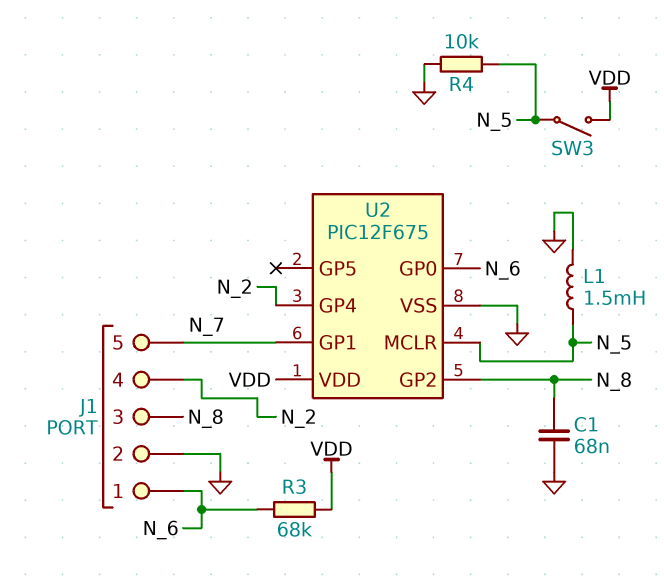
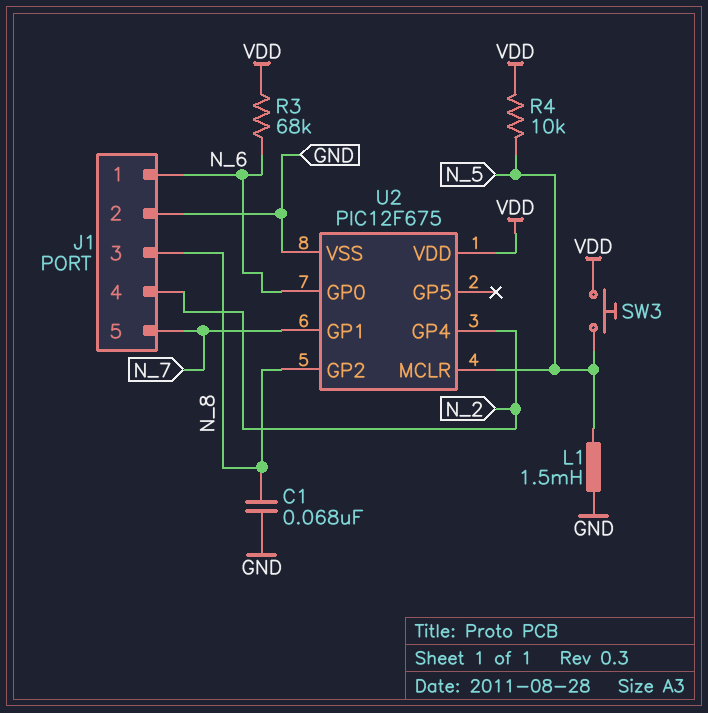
R4: 10k (GND, N_5) -> 10k (N_5, VDD)
SW3: switch (N_5, VDD) -> button (N_5, VDD)

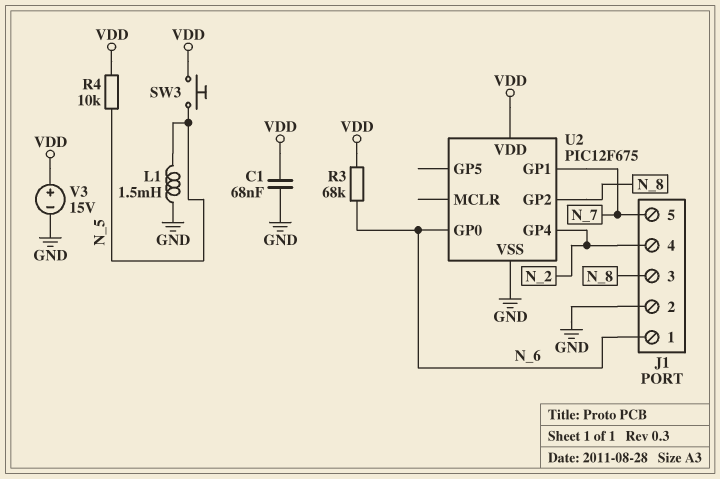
C1: 68nF (GND, N_8) -> 68nF (GND, VDD)
U2 pin MCLR: N_5 -> none
V3: none -> 15V (plus VDD, minus GND)

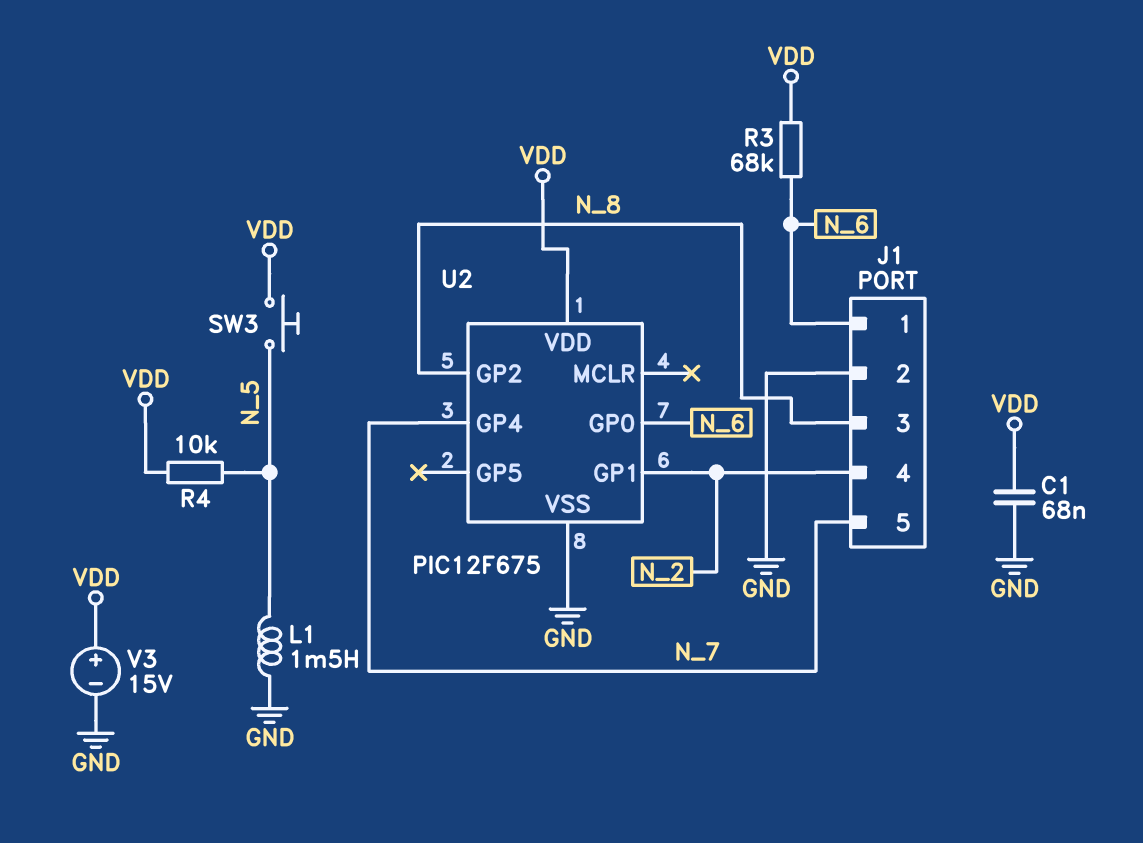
U2 pin GP1: N_7 -> N_2
U2 pin GP4: N_2 -> N_7

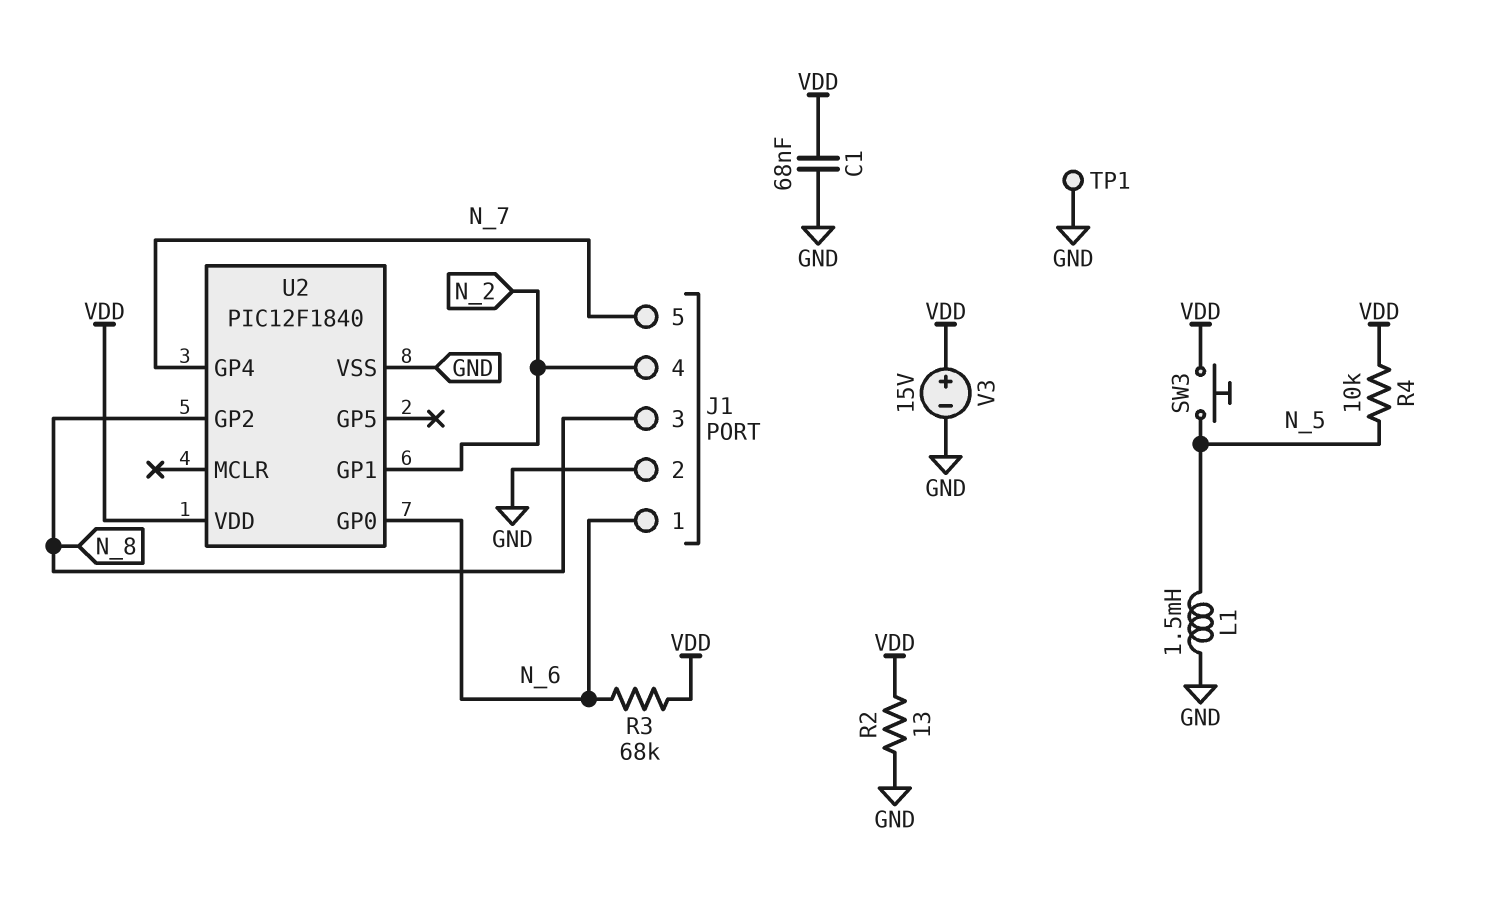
R2: none -> 13 (GND, VDD)
TP1: none -> test point (GND)
U2: PIC12F675 -> PIC12F1840

